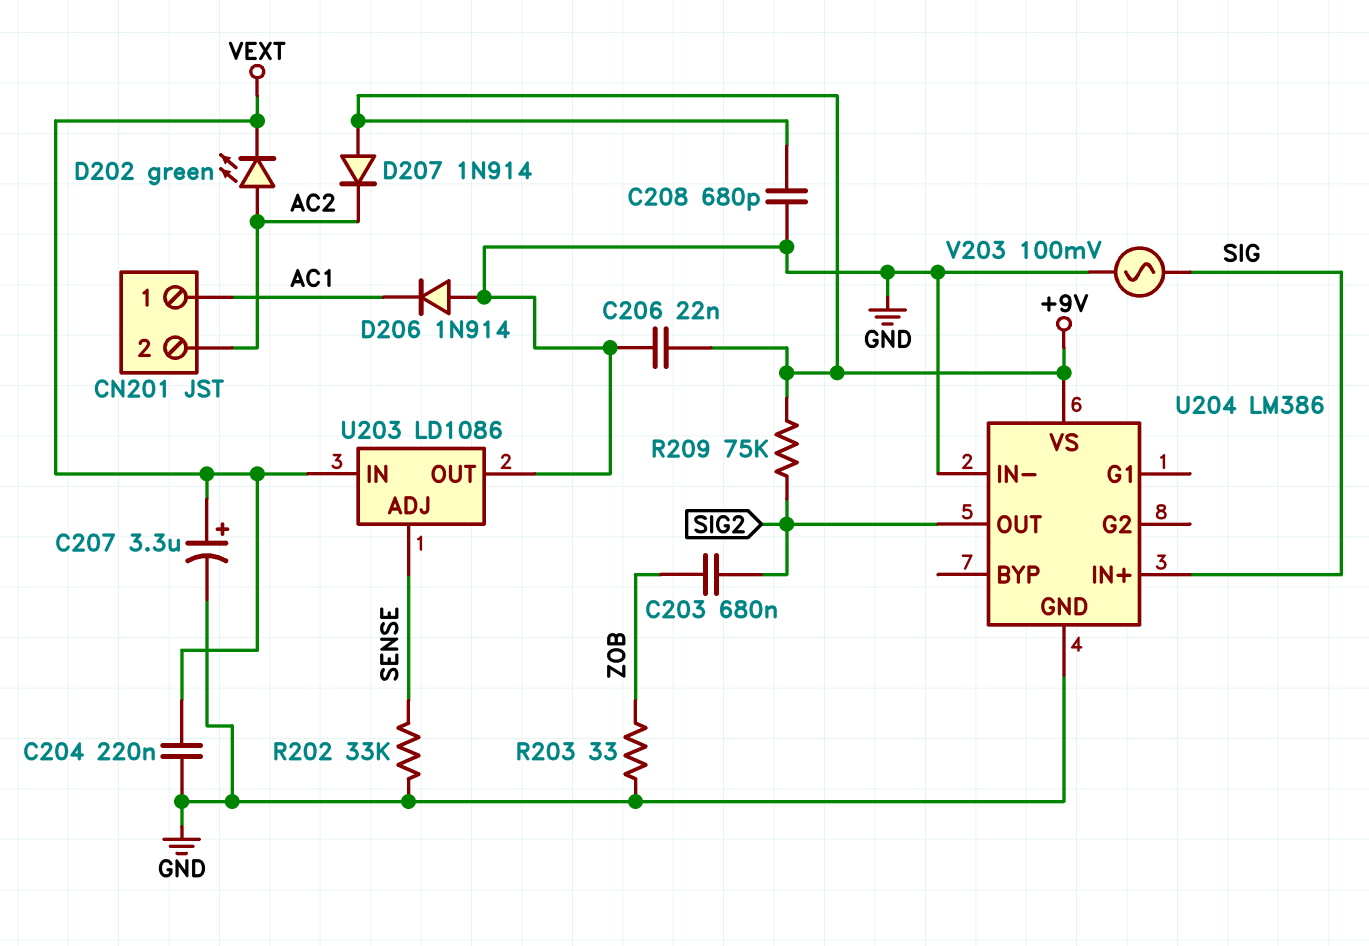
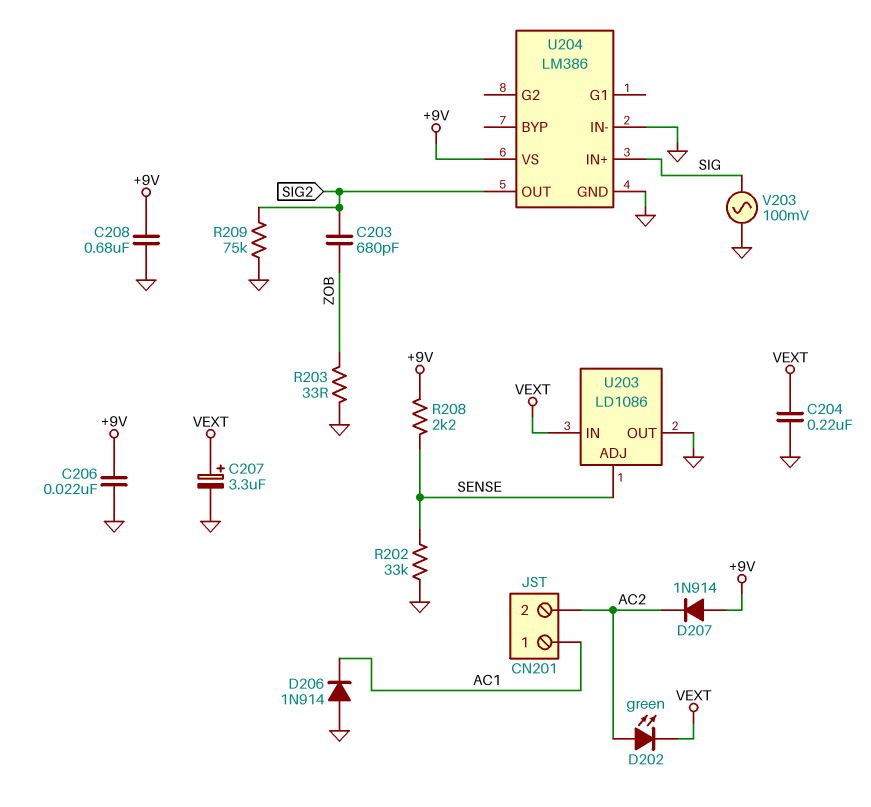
C203: 680nF (SIG2, ZOB) -> 680pF (SIG2, ZOB)
C208: 680pF (+9V, GND) -> 680nF (+9V, GND)
R208: none -> 2.2k (+9V, SENSE)
R209: 75k (+9V, SIG2) -> 75k (GND, SIG2)

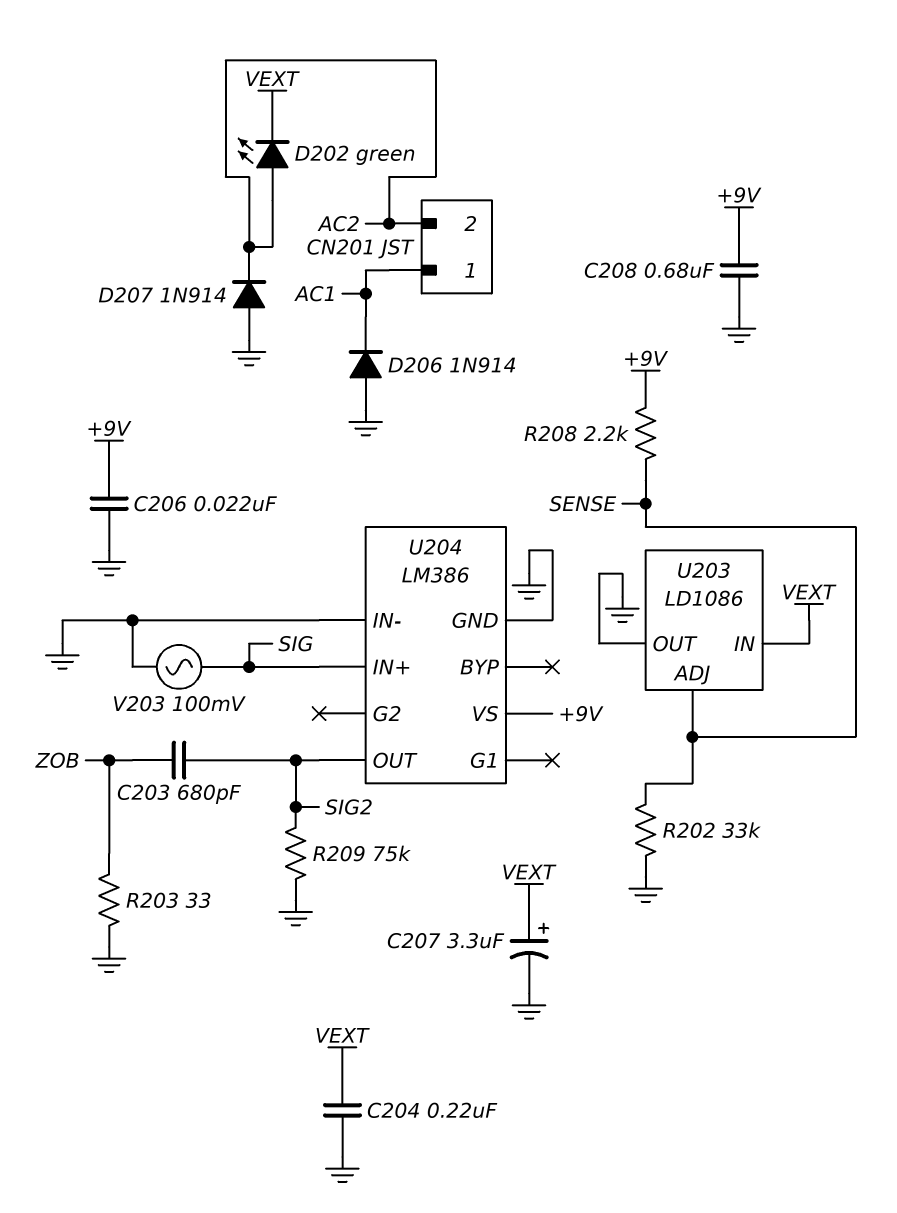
D207: diode 1N914 (A +9V, K AC2) -> diode 1N914 (A GND, K AC2)

